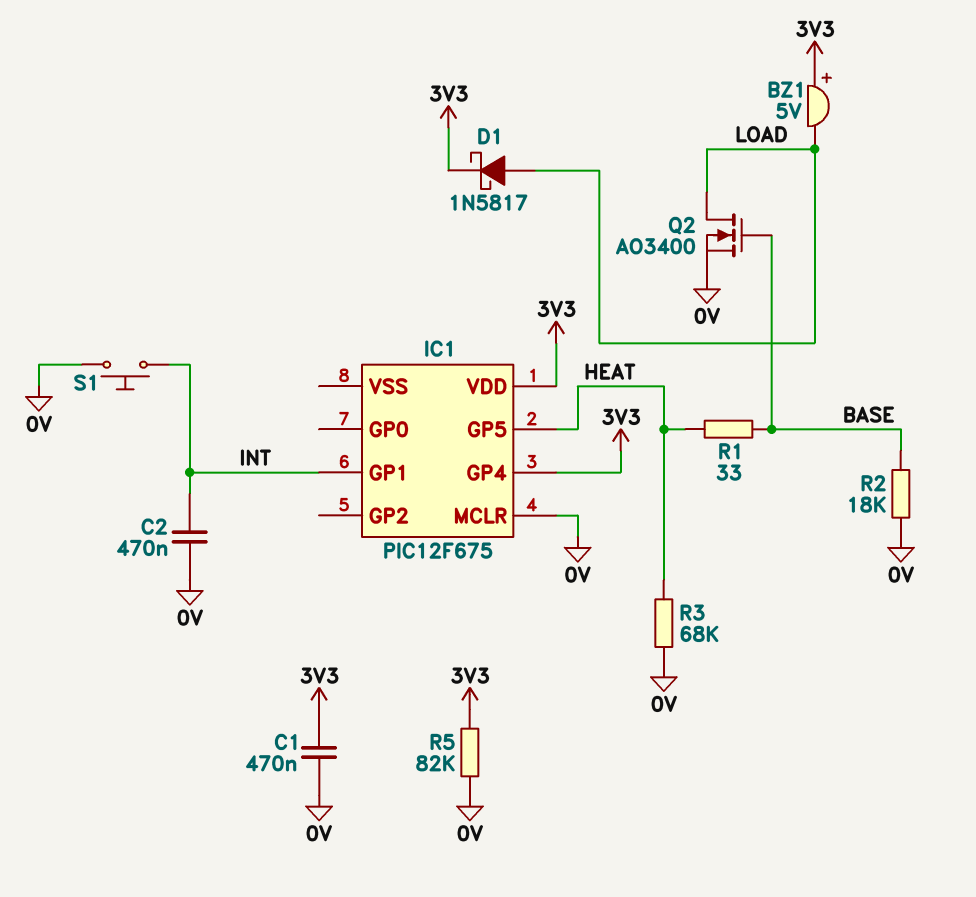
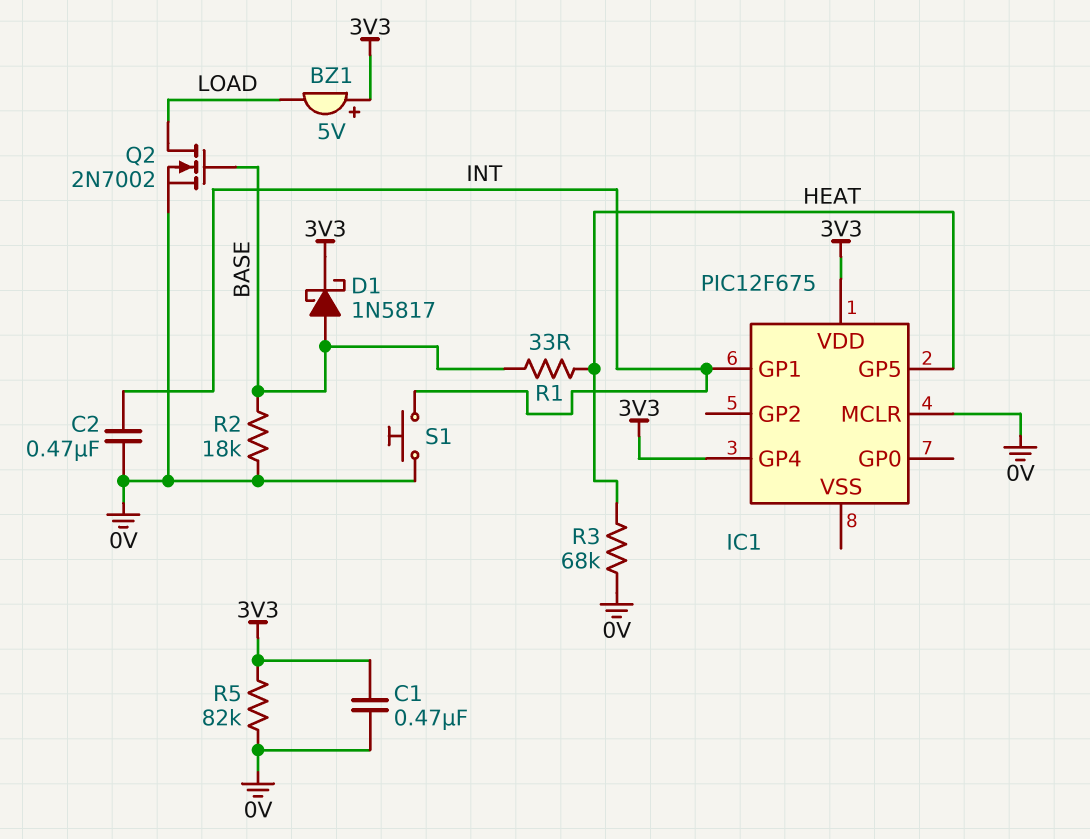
D1: schottky 1N5817 (A LOAD, K 3V3) -> schottky 1N5817 (A BASE, K 3V3)
Q2: NMOS AO3400 (G BASE, D LOAD, S 0V) -> NMOS 2N7002 (G BASE, D LOAD, S 0V)

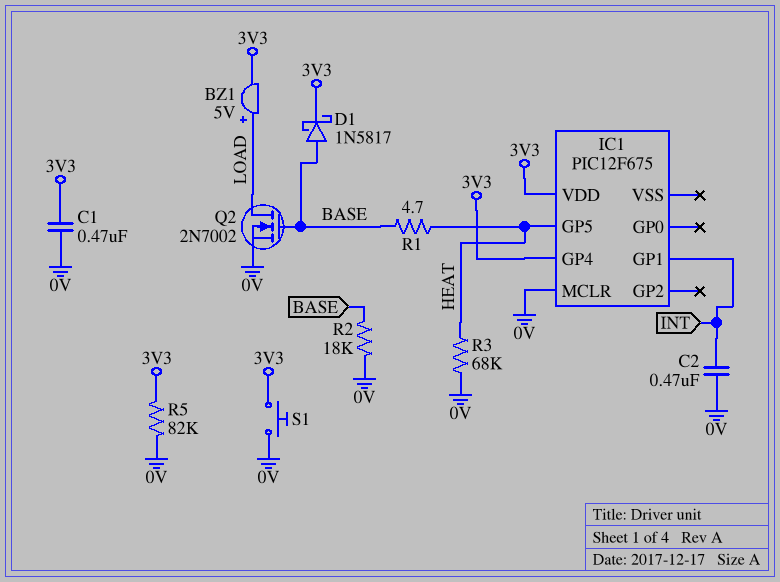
BZ1: buzzer 5V (plus 3V3, minus LOAD) -> buzzer 5V (plus LOAD, minus 3V3)
R1: 33 (BASE, HEAT) -> 4.7 (BASE, HEAT)
S1: button (0V, INT) -> button (0V, 3V3)

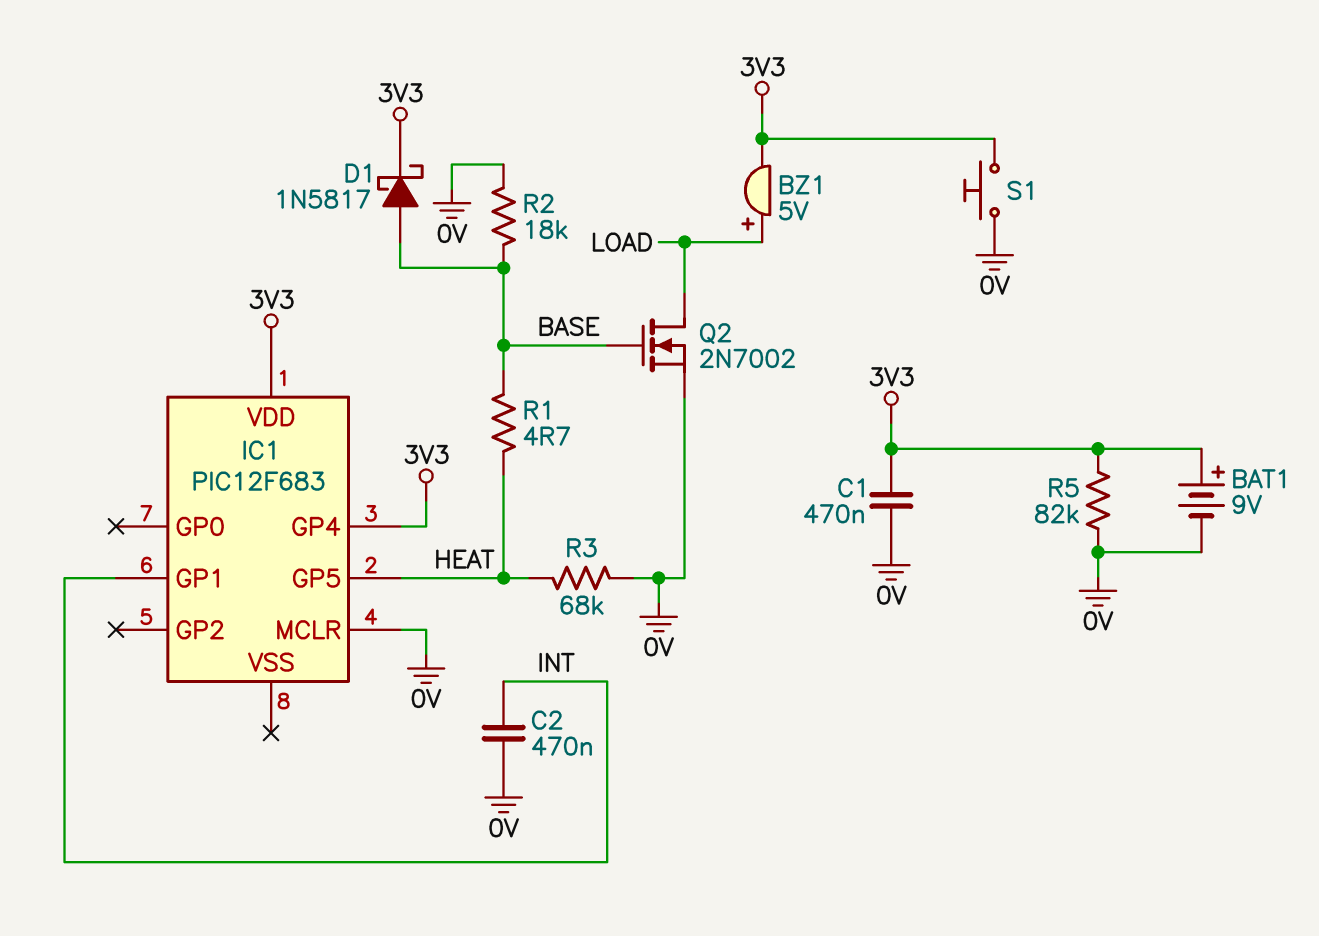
BAT1: none -> 9V (plus 3V3, minus 0V)
IC1: PIC12F675 -> PIC12F683

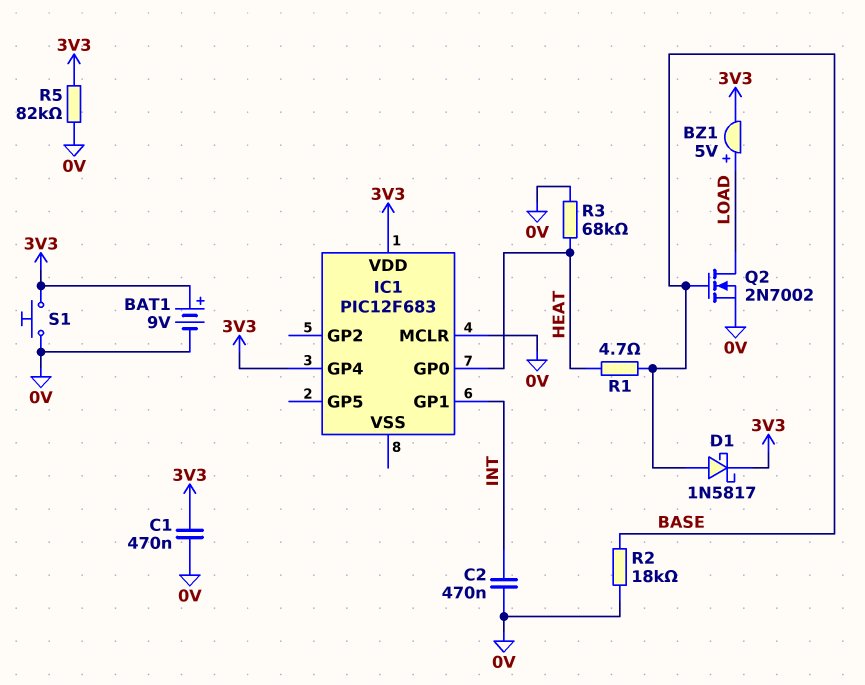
IC1 pin GP0: none -> HEAT
IC1 pin GP5: HEAT -> none

